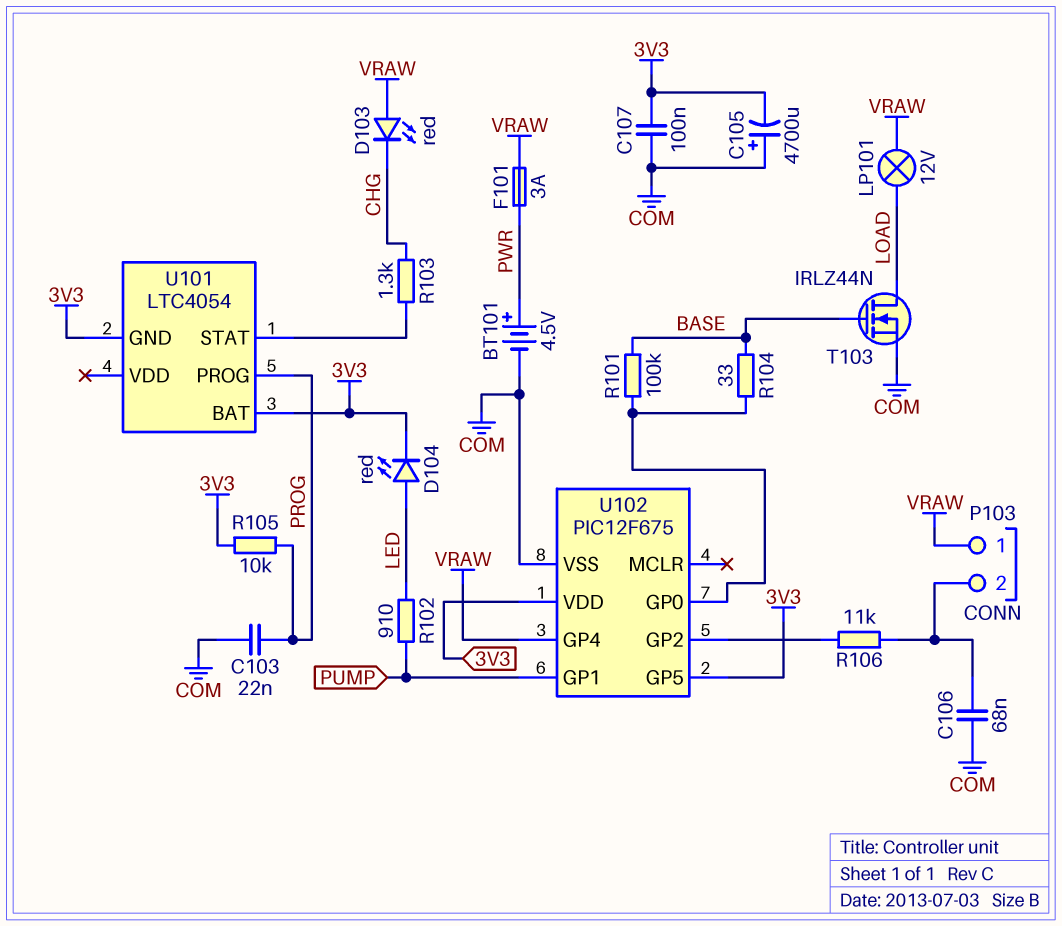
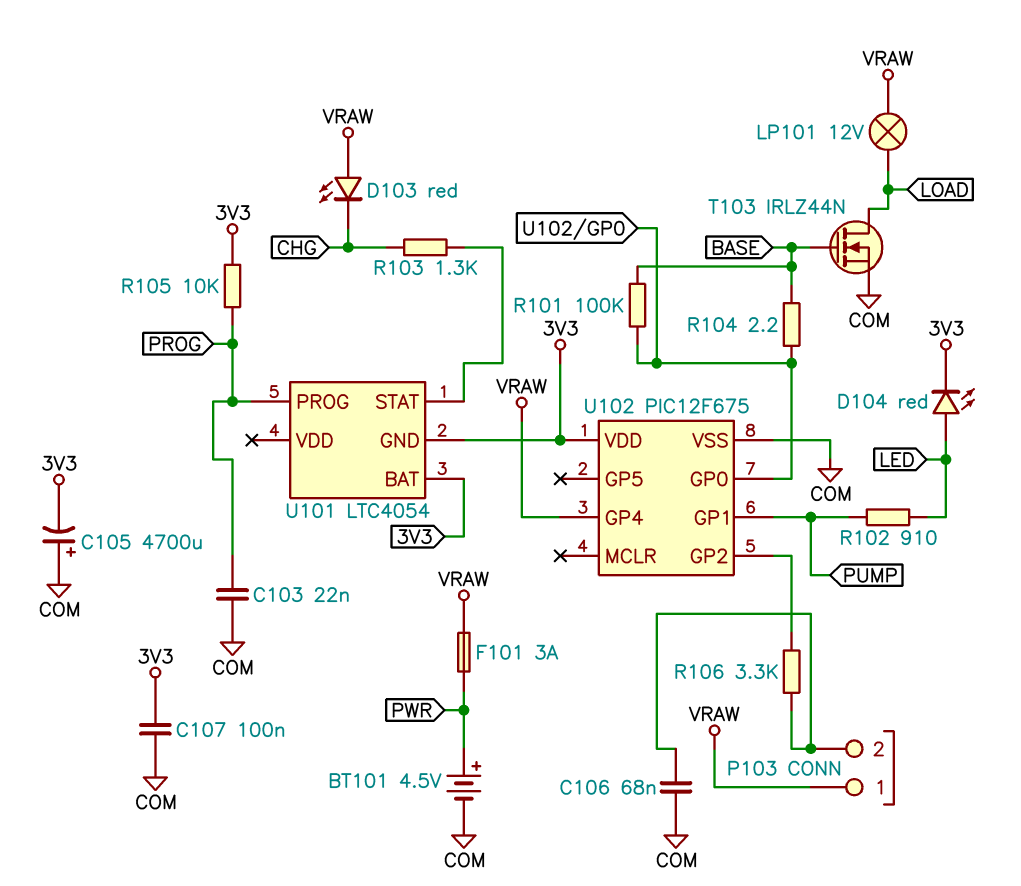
R104: 33 (BASE, U102/GP0) -> 2.2 (BASE, U102/GP0)
R106: 11k (P103/2, U102/GP2) -> 3.3k (P103/2, U102/GP2)
U102 pin GP5: 3V3 -> none

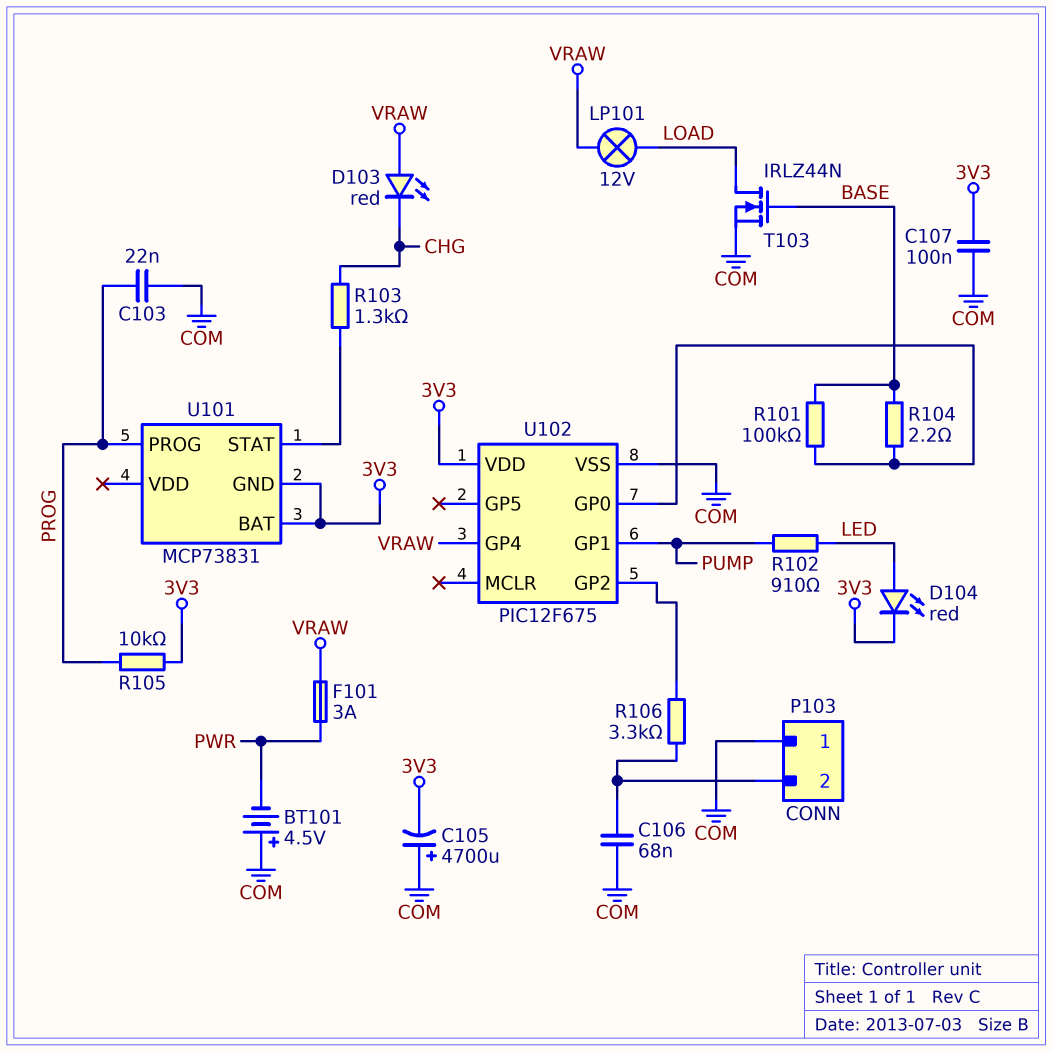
BT101: 4.5V (plus PWR, minus COM) -> 4.5V (plus COM, minus PWR)
P103 pin 1: VRAW -> COM
U101: LTC4054 -> MCP73831

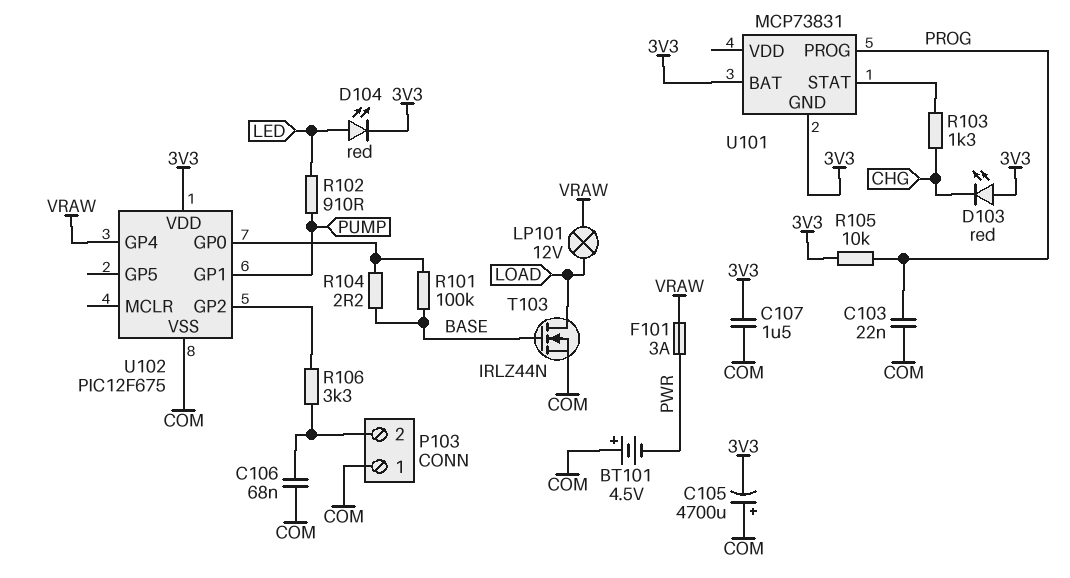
C107: 100nF (3V3, COM) -> 1.5uF (3V3, COM)
D103: LED red (A VRAW, K CHG) -> LED red (A 3V3, K CHG)

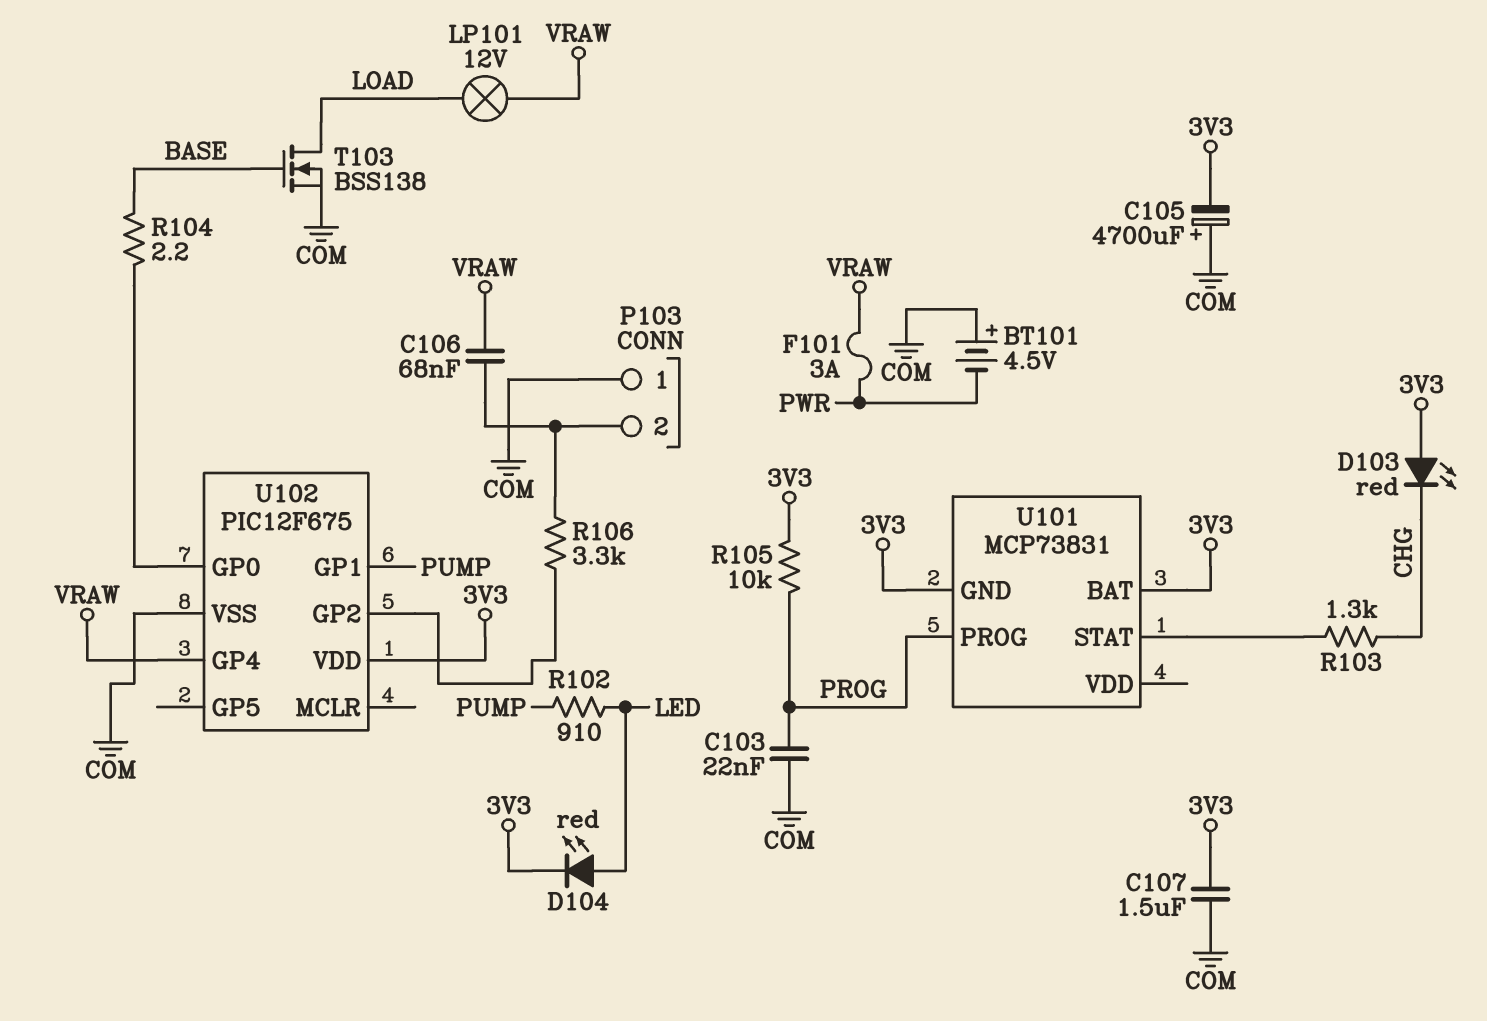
C106: 68nF (COM, P103/2) -> 68nF (P103/2, VRAW)
R101: 100k (BASE, U102/GP0) -> none
T103: NMOS IRLZ44N (G BASE, D LOAD, S COM) -> NMOS BSS138 (G BASE, D LOAD, S COM)

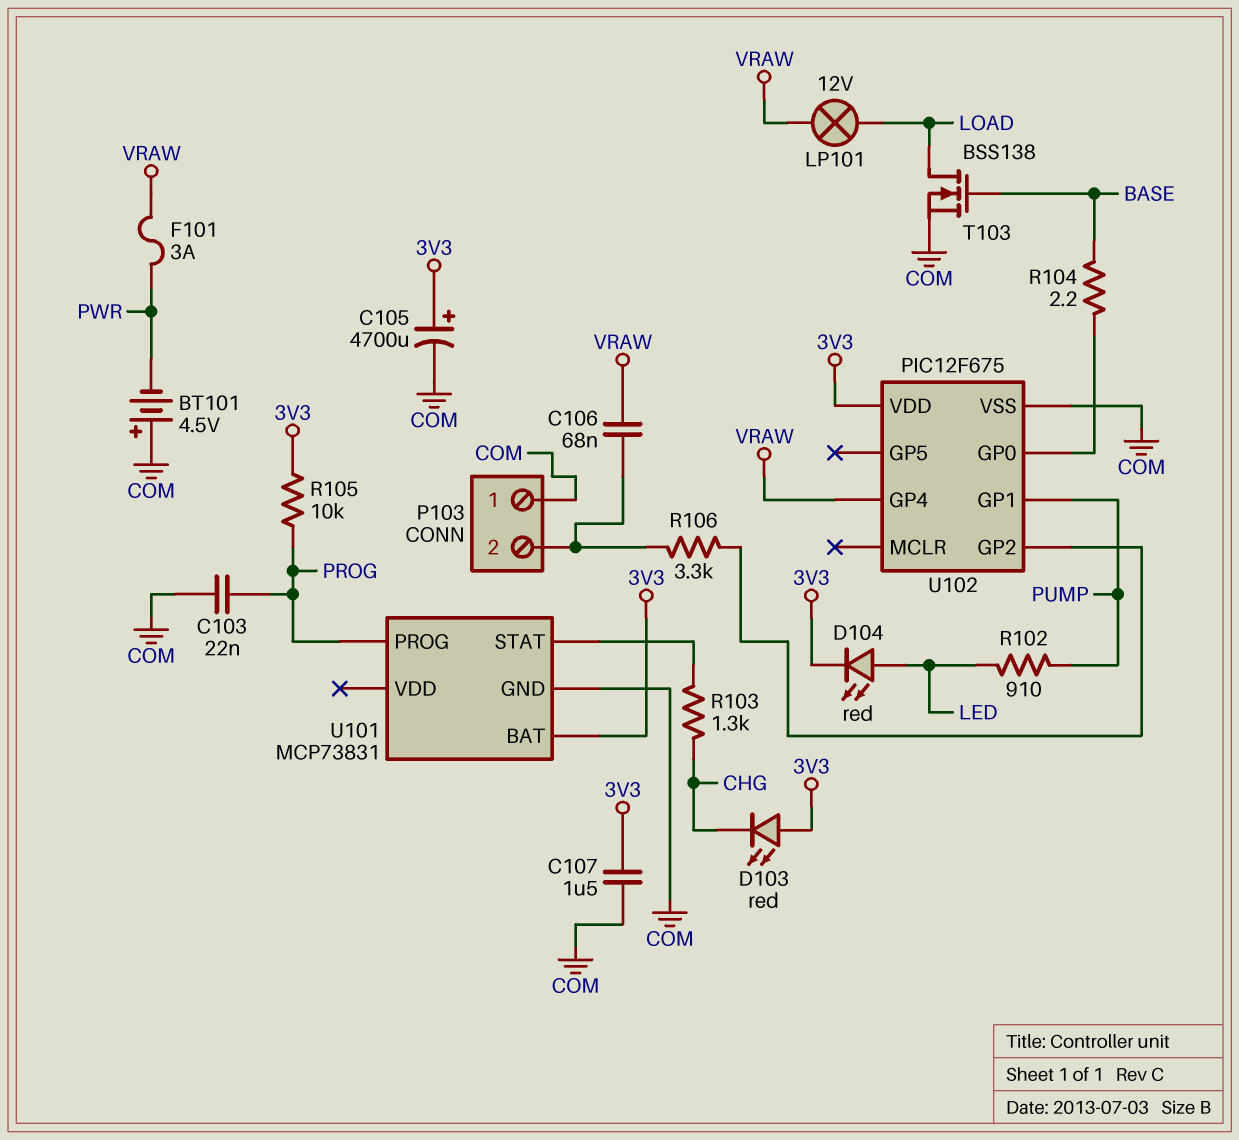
C105: 4700uF (plus COM, minus 3V3) -> 4700uF (plus 3V3, minus COM)
U101 pin GND: 3V3 -> COM

